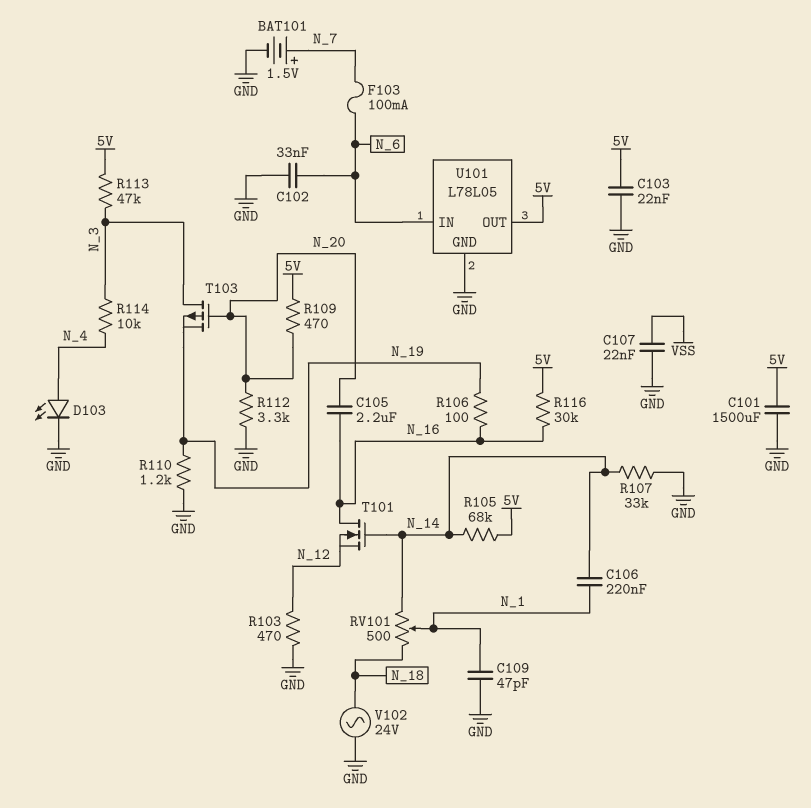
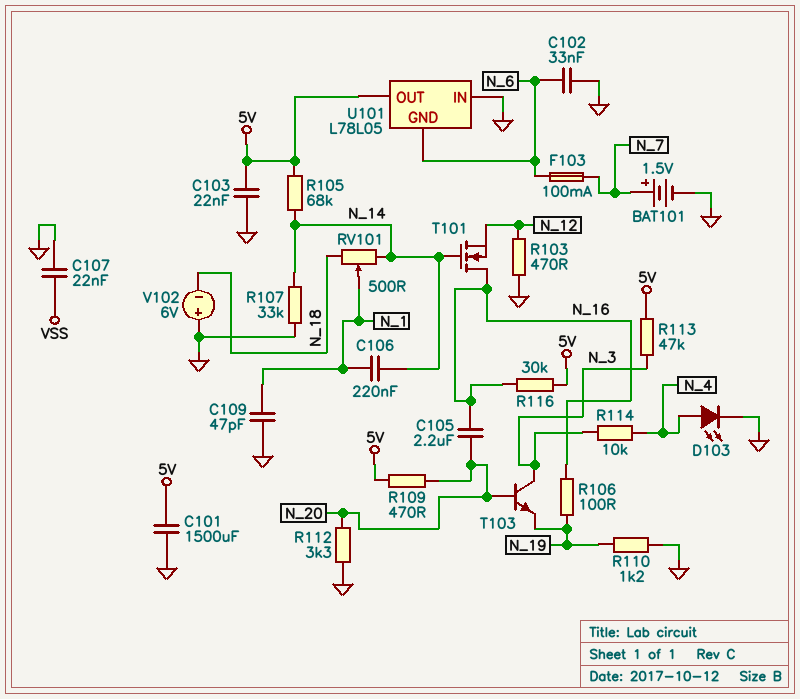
T103: PMOS (G N_20, D N_3, S N_19) -> NPN (B N_20, C N_3, E N_19)
U101 pin GND: GND -> N_6
U101 pin IN: N_6 -> GND
V102: AC 24V (GND, N_18) -> 6V (plus GND, minus N_18)

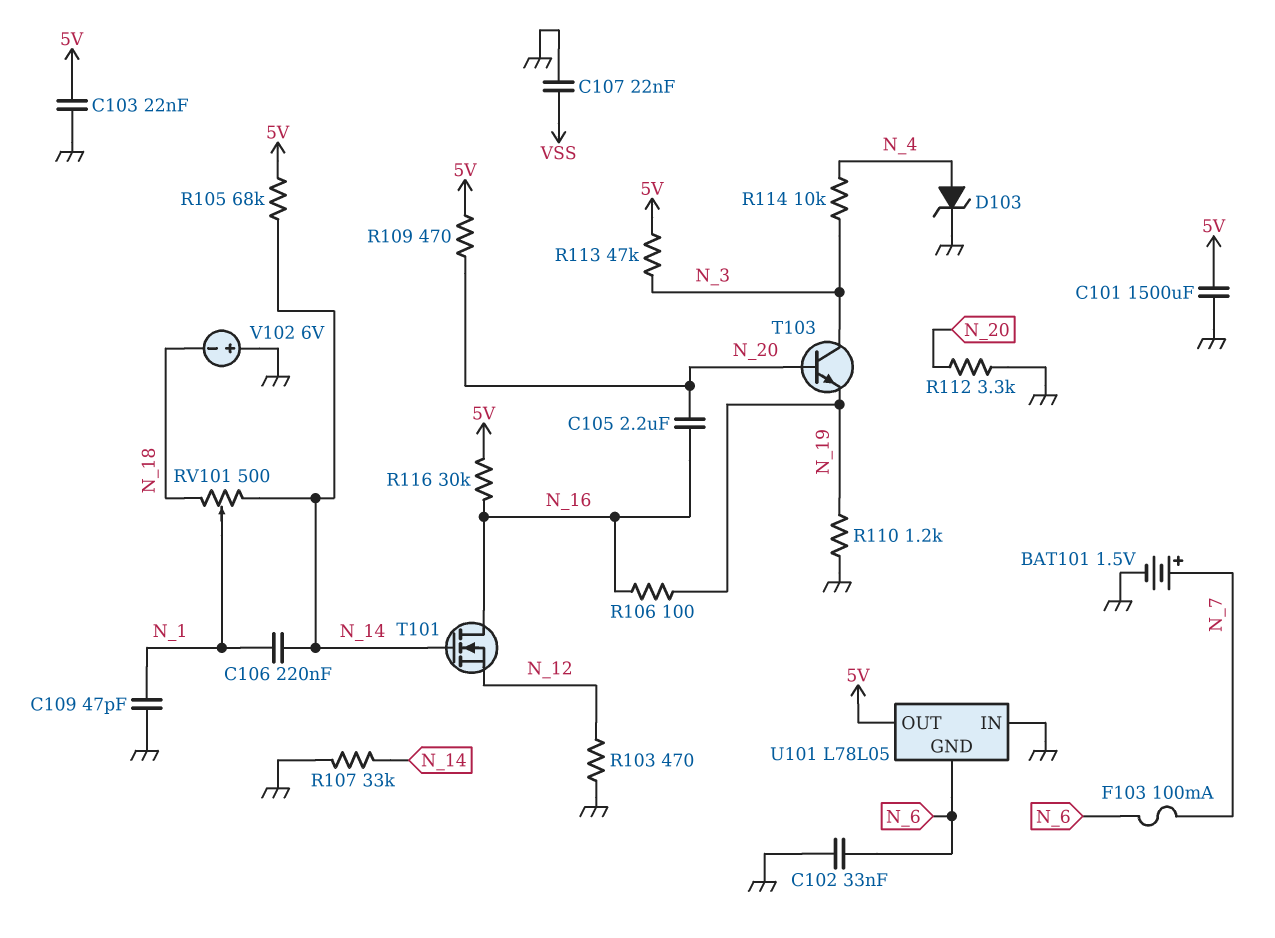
D103: LED (A N_4, K GND) -> zener (A N_4, K GND)

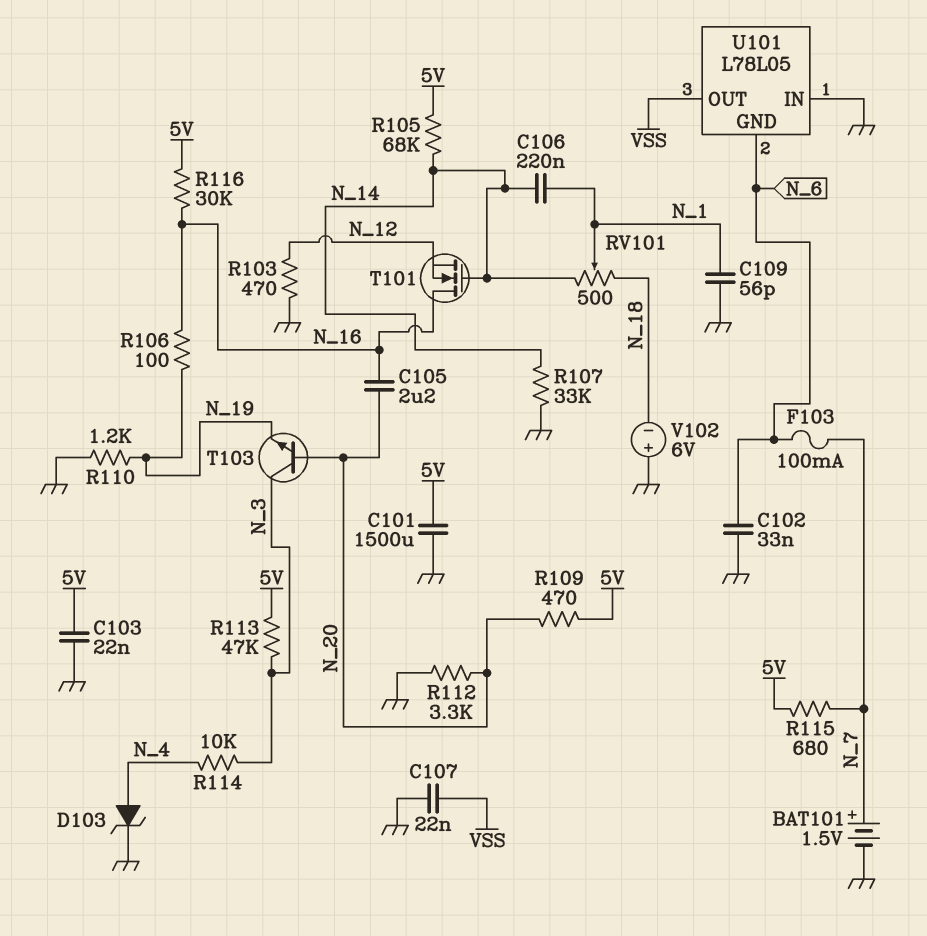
C109: 47pF (GND, N_1) -> 56pF (GND, N_1)
R115: none -> 680 (5V, N_7)
U101 pin OUT: 5V -> VSS

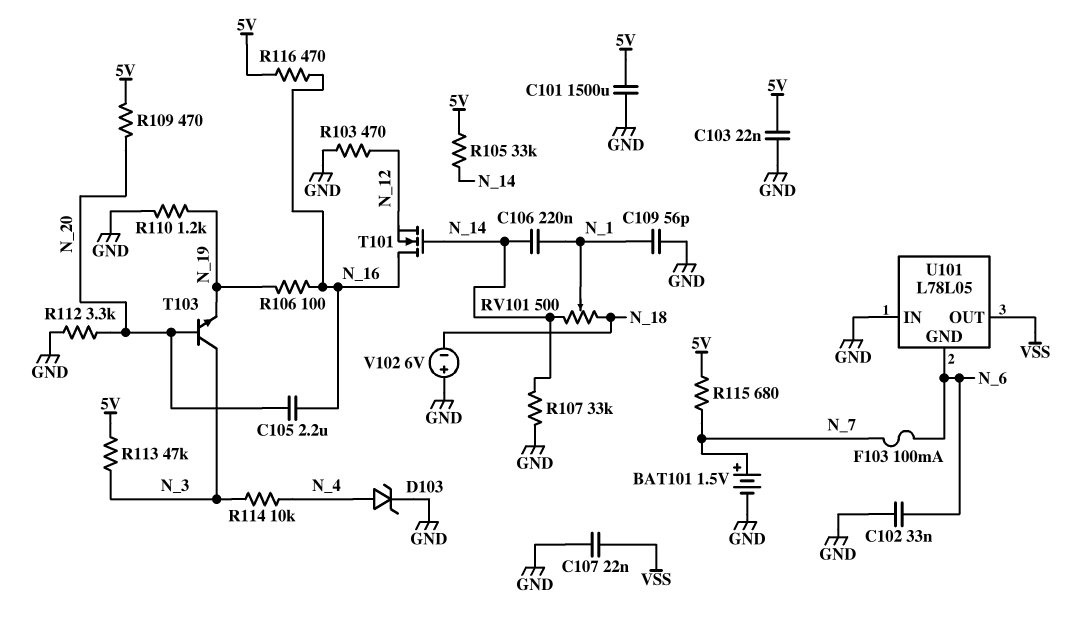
R105: 68k (5V, N_14) -> 33k (5V, N_14)
R116: 30k (5V, N_16) -> 470 (5V, N_16)

